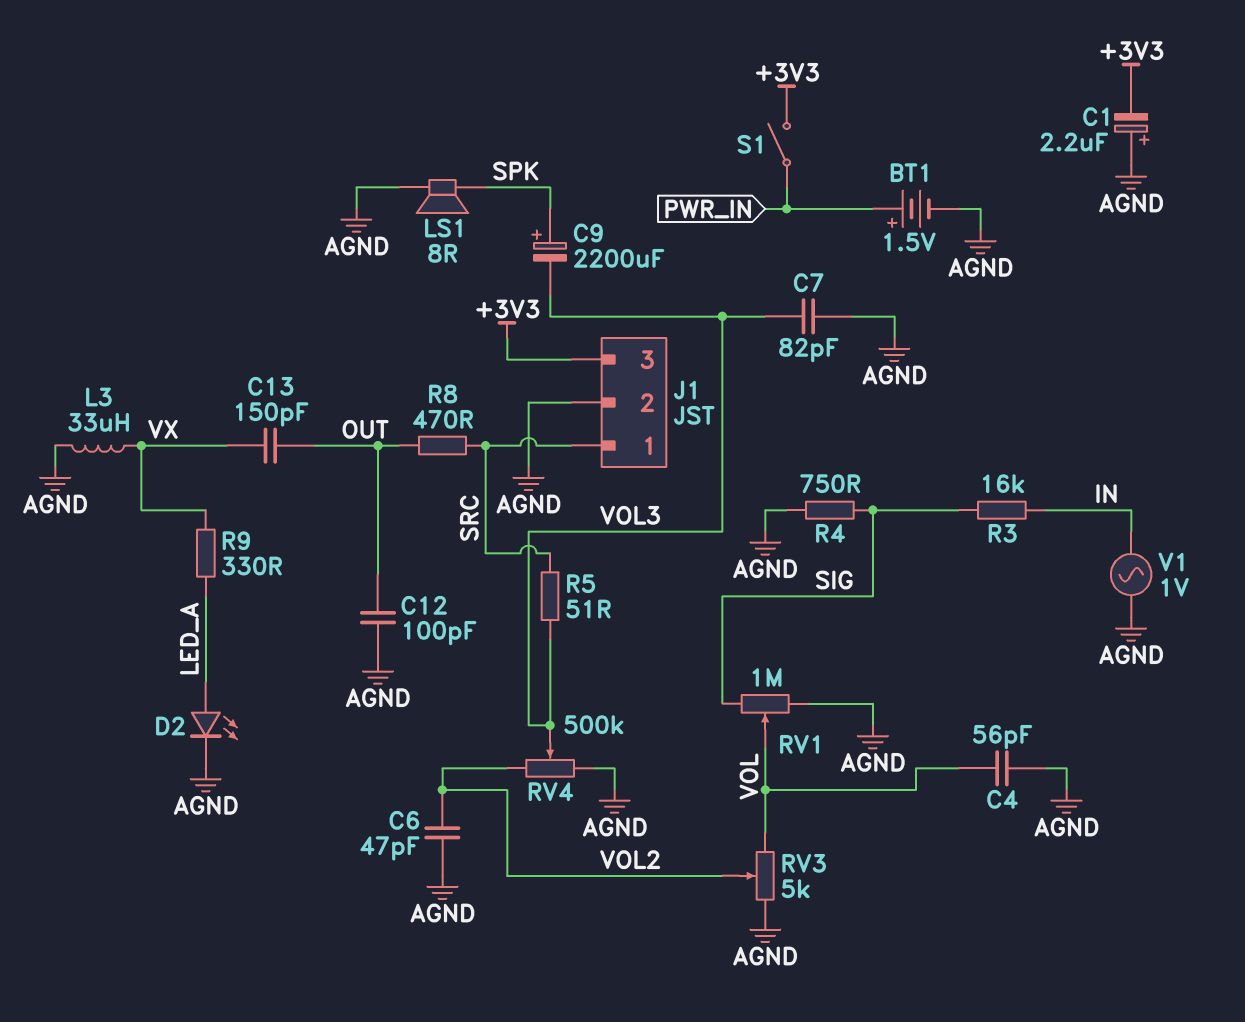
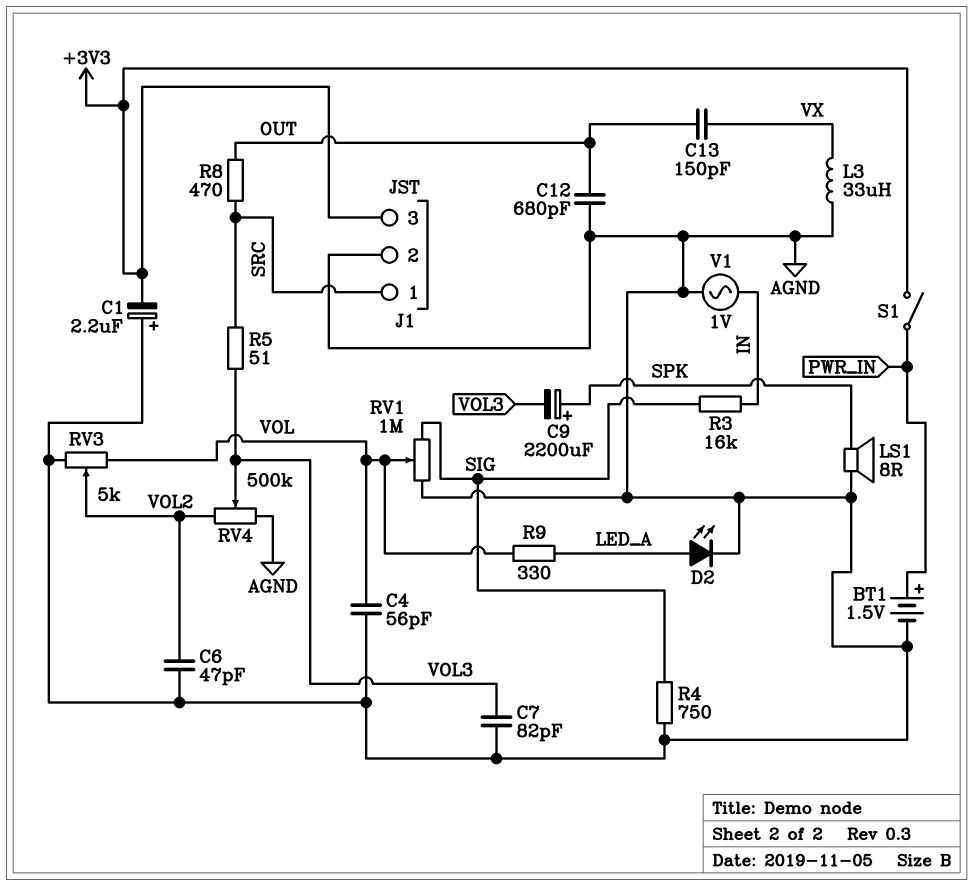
C12: 100pF (AGND, OUT) -> 680pF (AGND, OUT)
R9: 330 (LED_A, VX) -> 330 (LED_A, VOL)

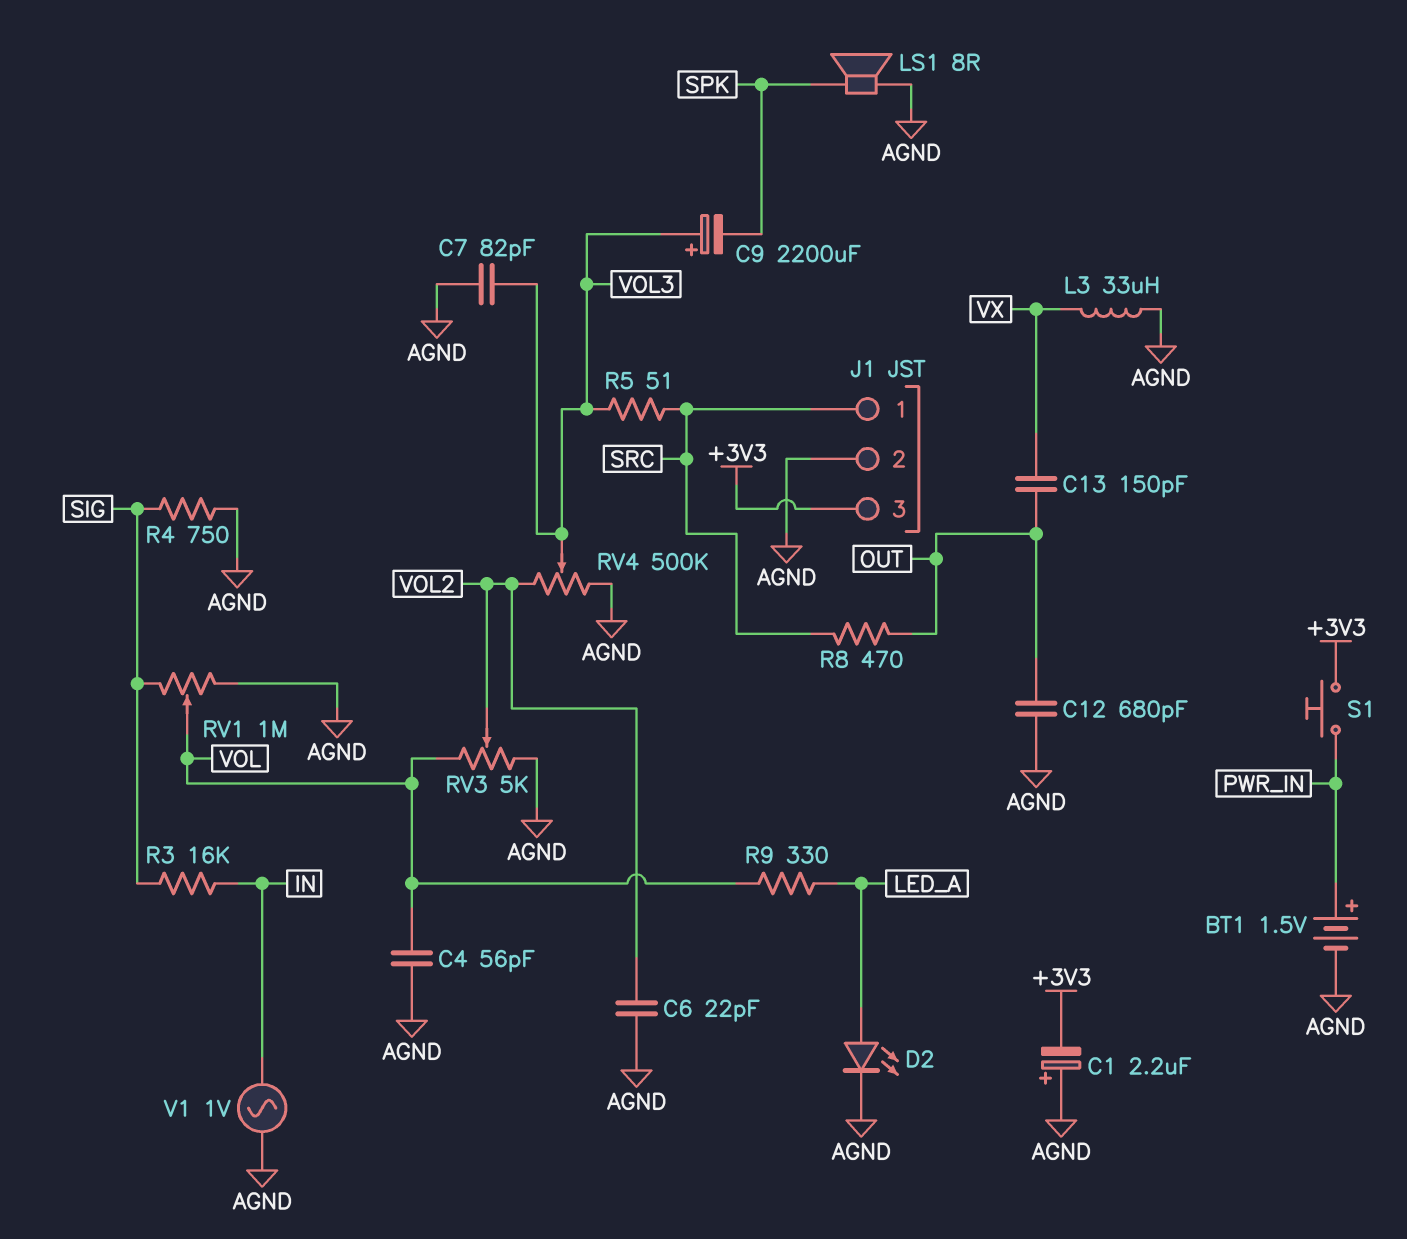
C6: 47pF (AGND, VOL2) -> 22pF (AGND, VOL2)
C9: 2200uF (plus SPK, minus VOL3) -> 2200uF (plus VOL3, minus SPK)
S1: switch (+3V3, PWR_IN) -> button (+3V3, PWR_IN)

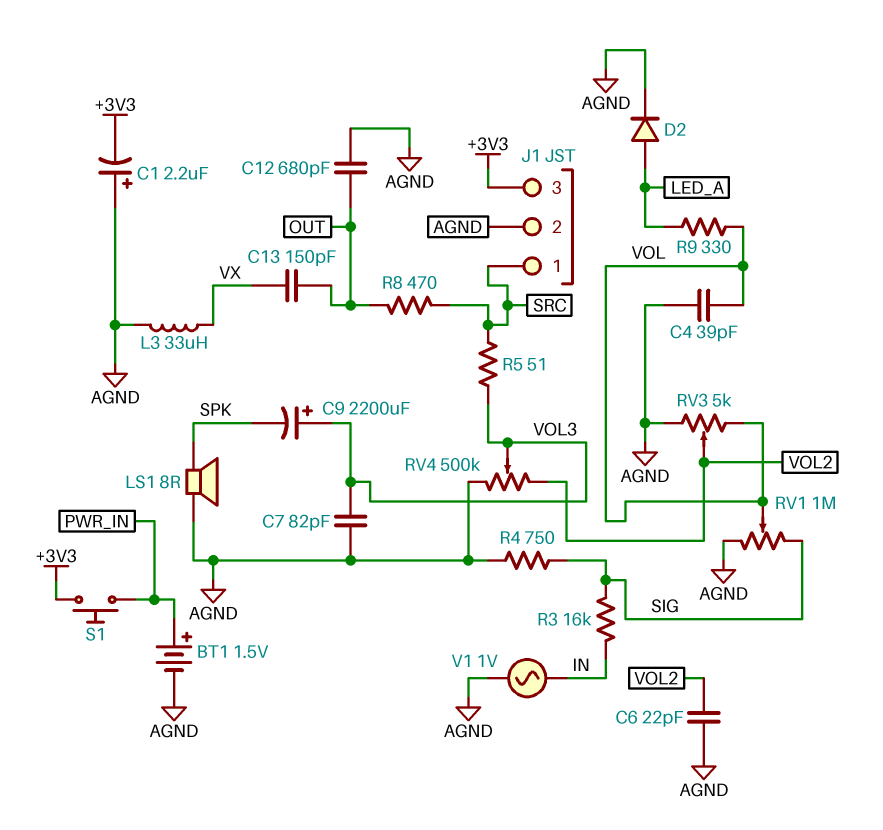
C4: 56pF (AGND, VOL) -> 39pF (AGND, VOL)
D2: LED (A LED_A, K AGND) -> diode (A LED_A, K AGND)

